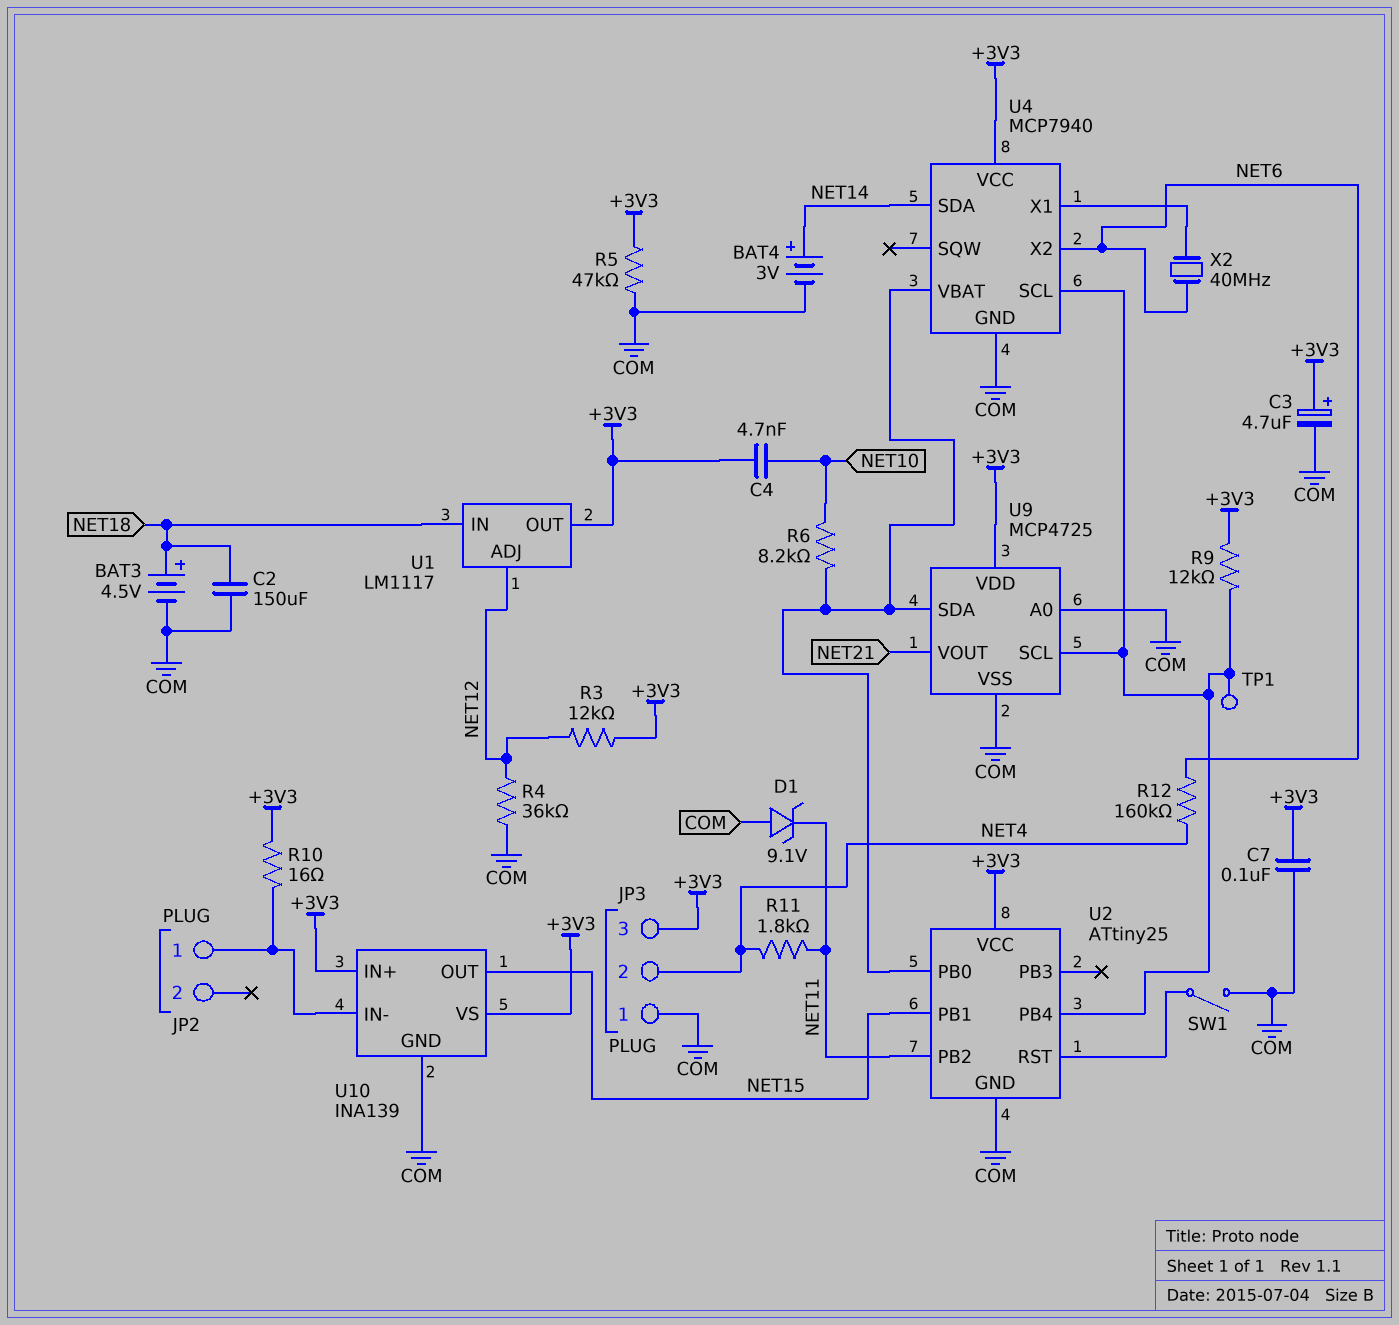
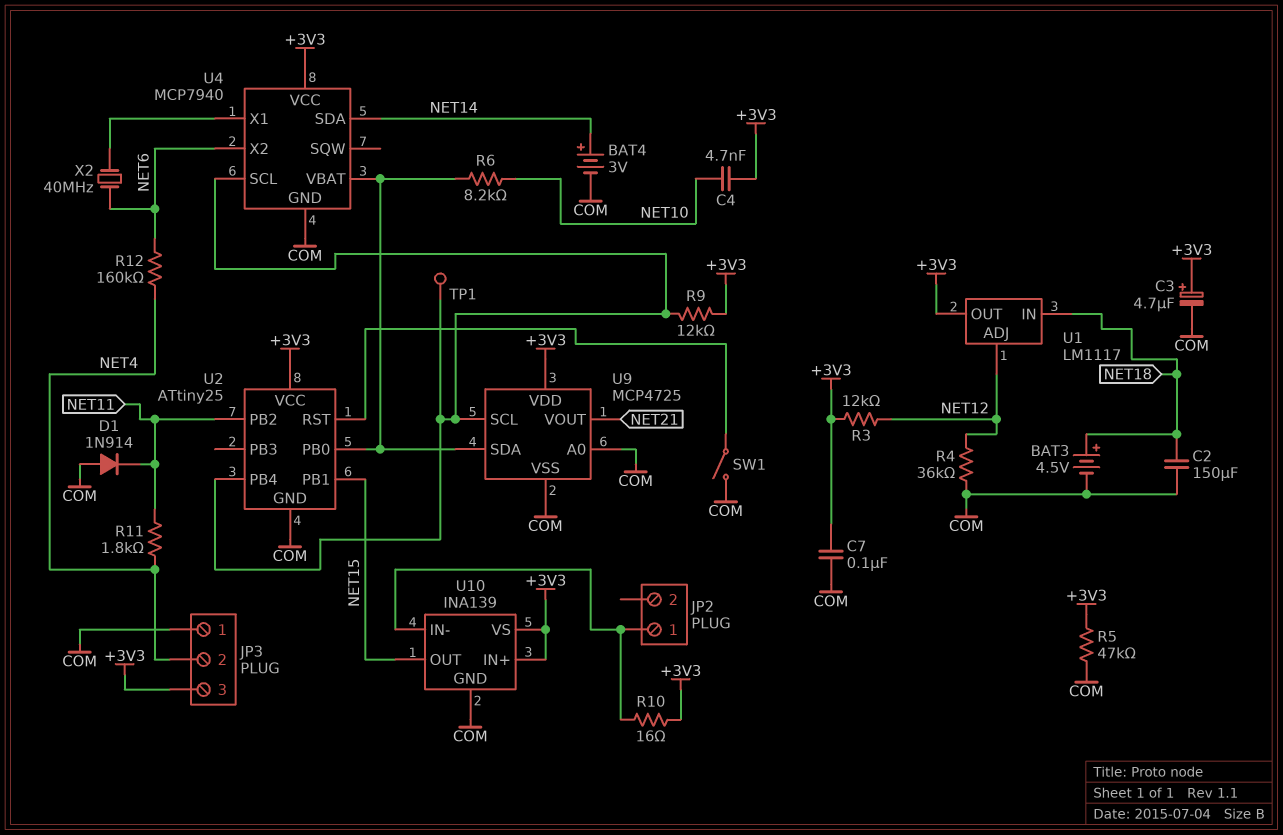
D1: zener 9.1V (A COM, K NET11) -> diode 1N914 (A COM, K NET11)

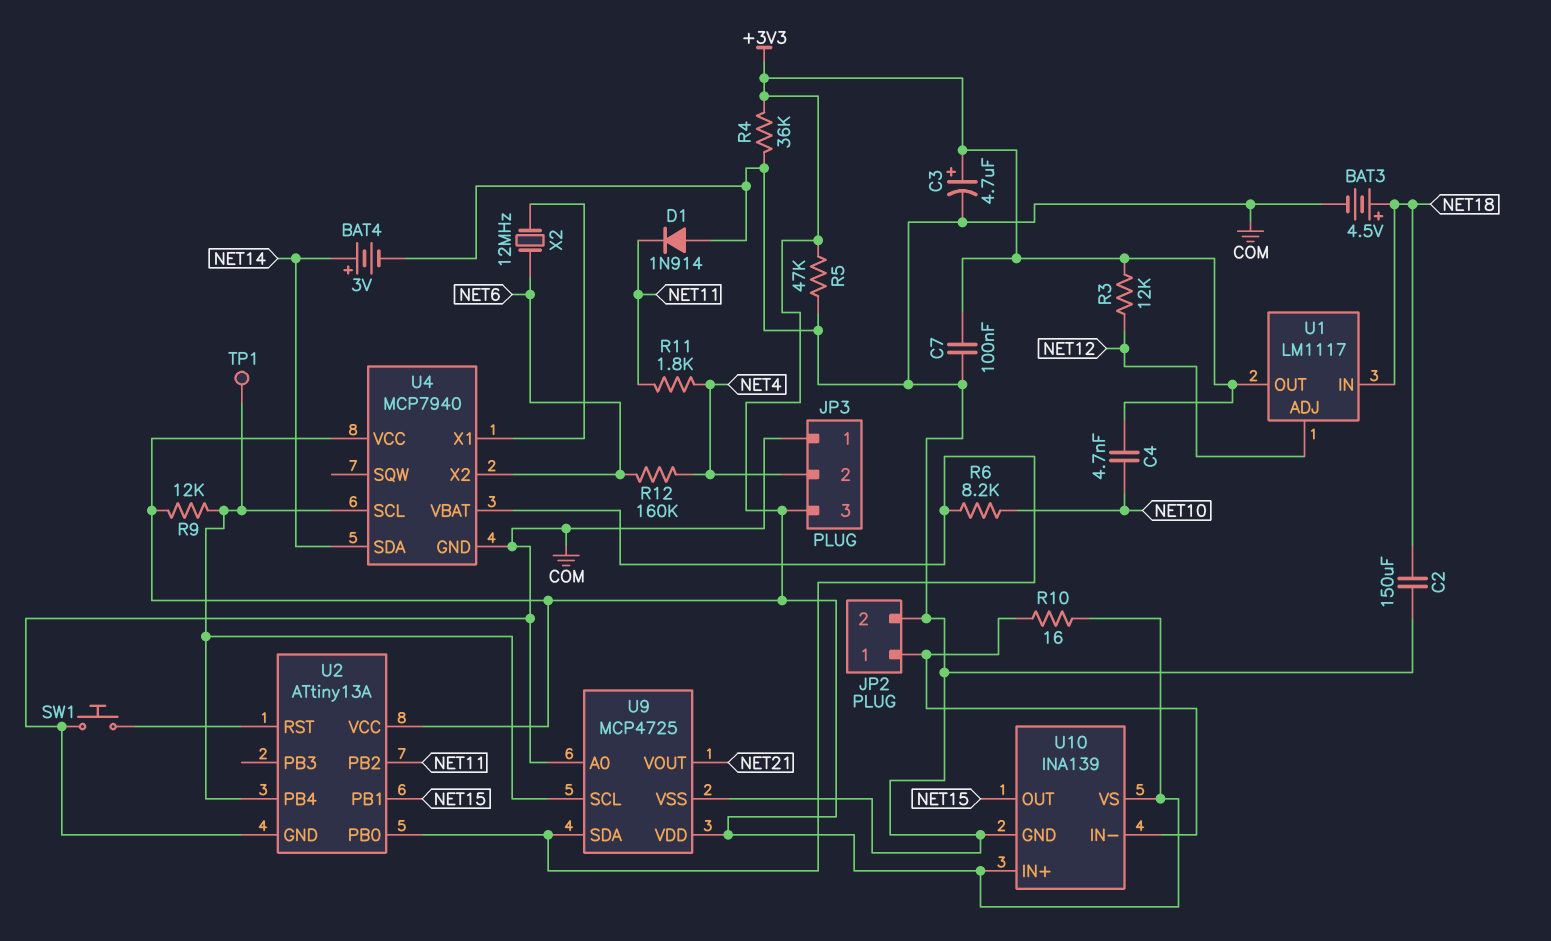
JP2 pin 2: none -> COM
R4: 36k (COM, NET12) -> 36k (+3V3, COM)
SW1: switch (COM, U2/RST) -> button (COM, U2/RST)
U2: ATtiny25 -> ATtiny13A
X2: 40MHz (NET6, U4/X1) -> 12MHz (NET6, U4/X1)

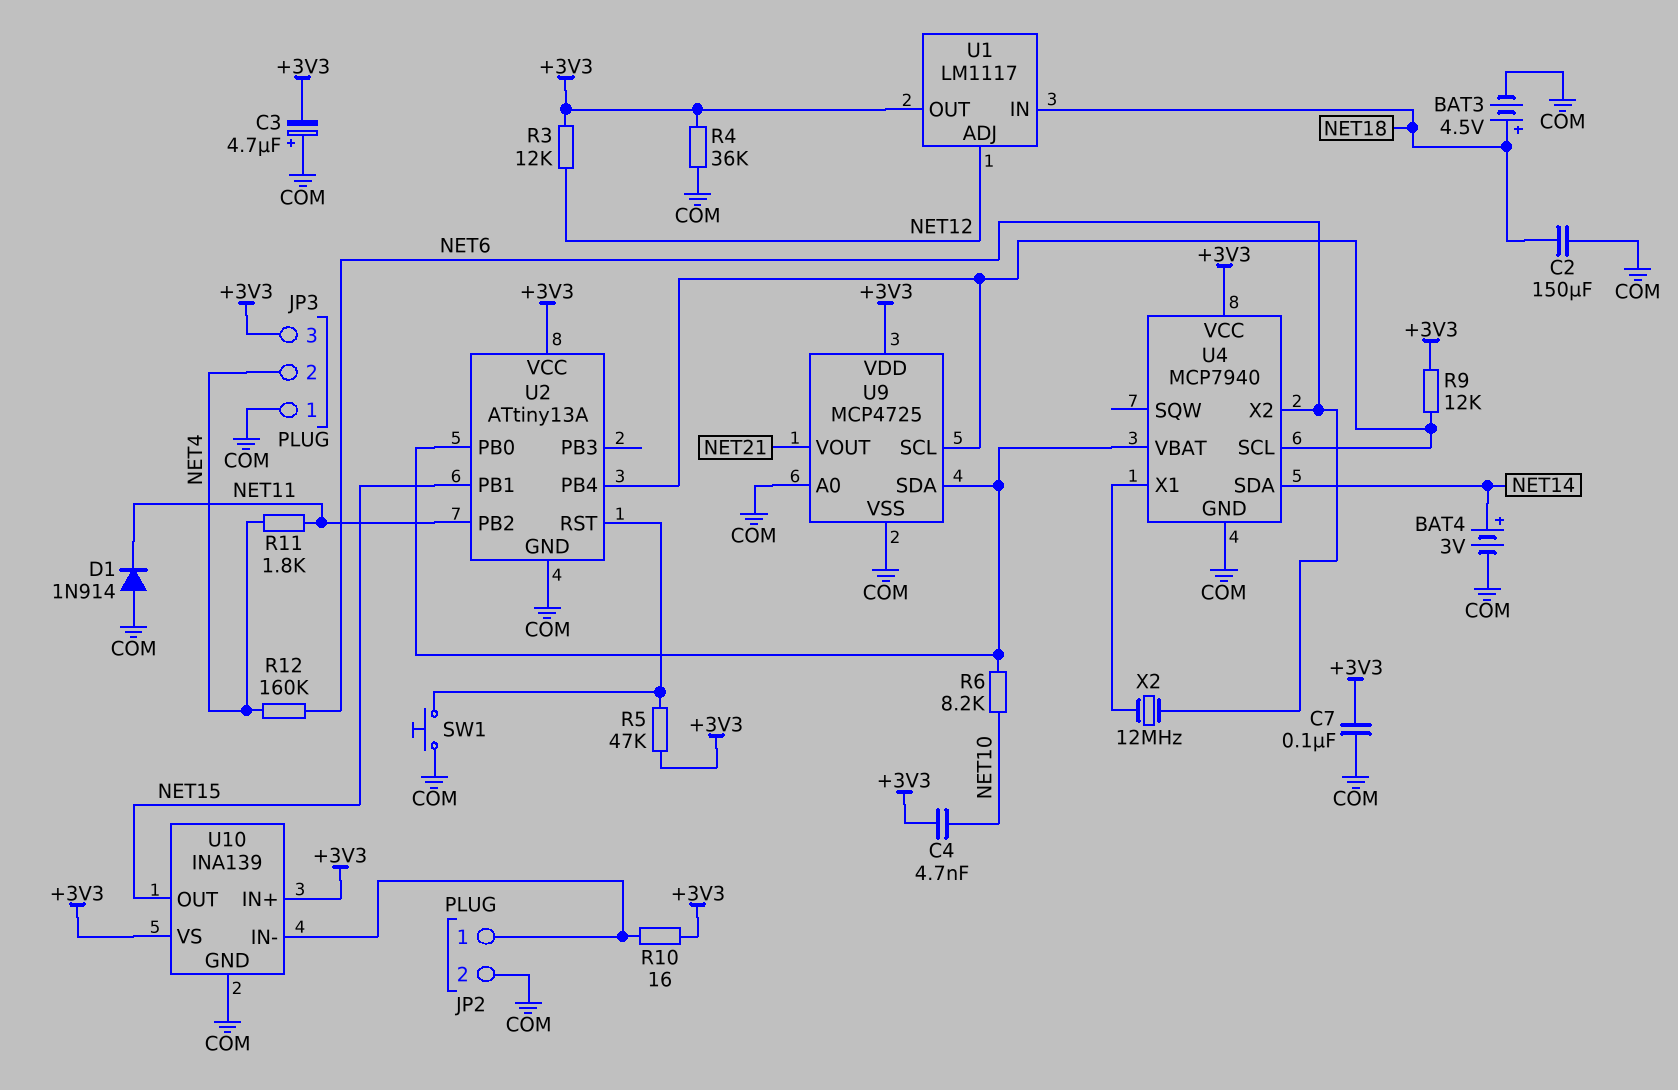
C3: 4.7uF (plus +3V3, minus COM) -> 4.7uF (plus COM, minus +3V3)
R5: 47k (+3V3, COM) -> 47k (+3V3, U2/RST)
TP1: test point (U2/PB4) -> none

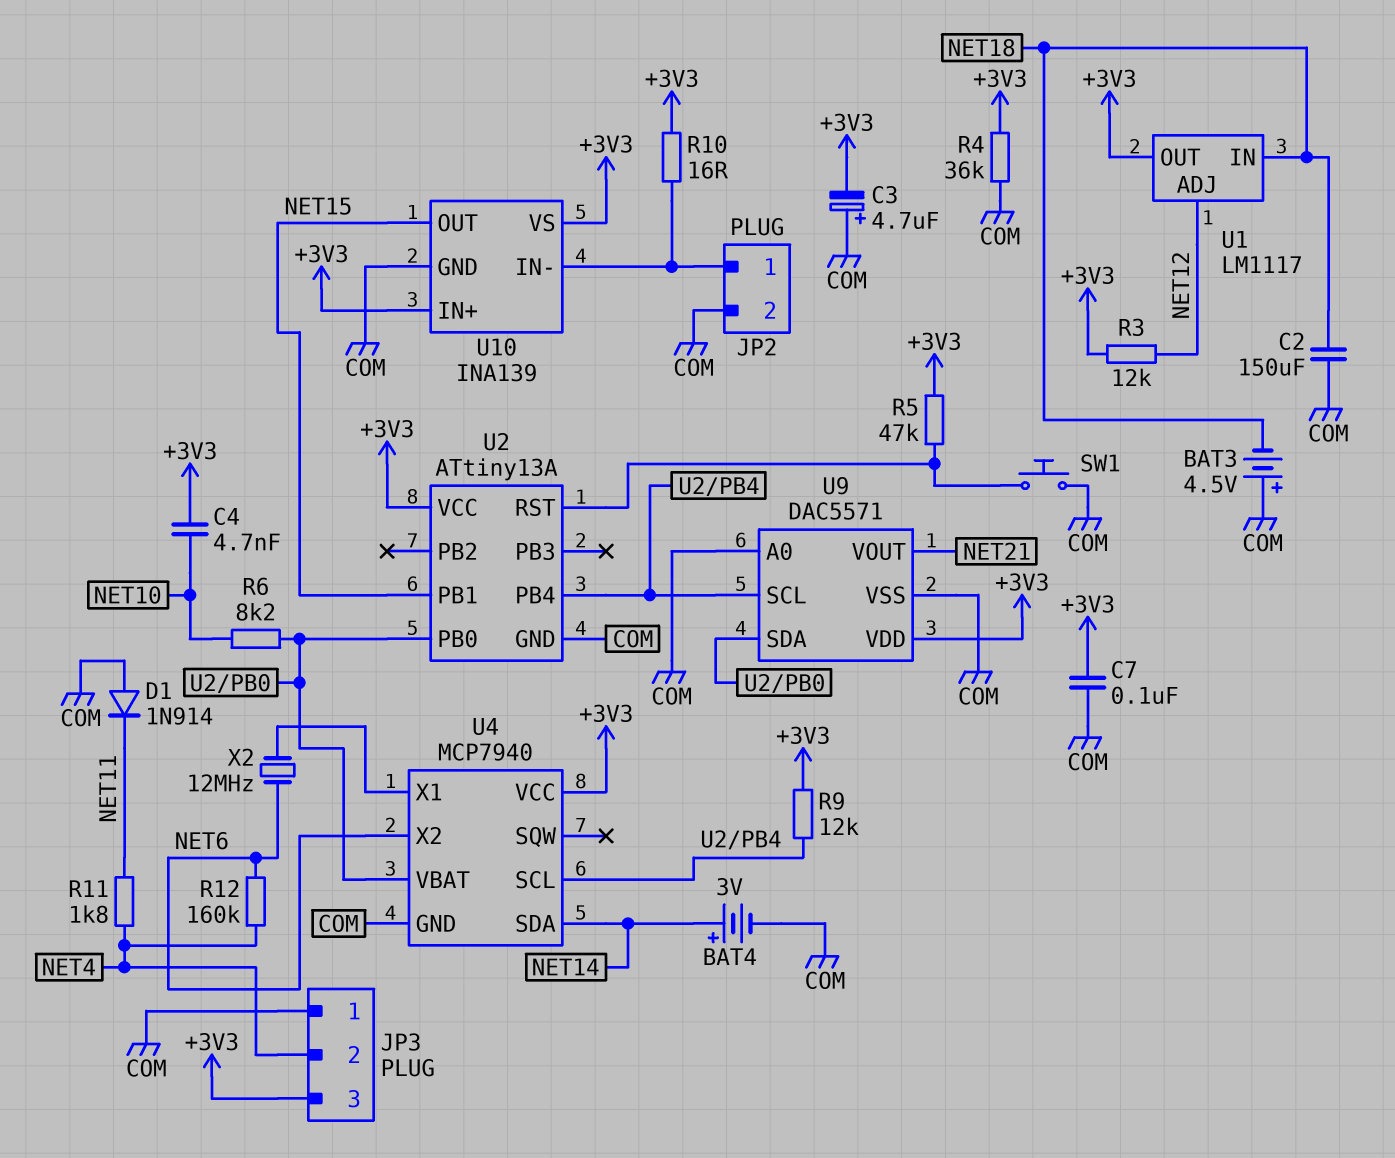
BAT3: 4.5V (plus NET18, minus COM) -> 4.5V (plus COM, minus NET18)
U2 pin PB2: NET11 -> none
U9: MCP4725 -> DAC5571

